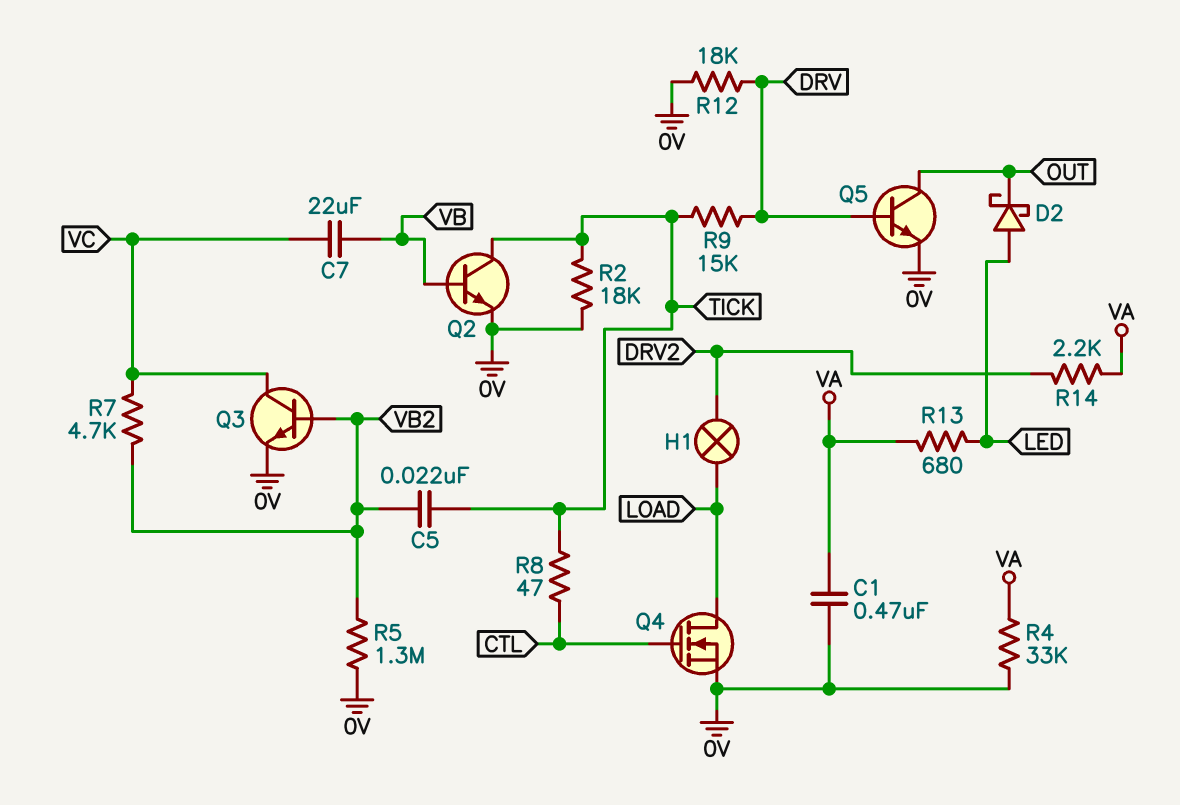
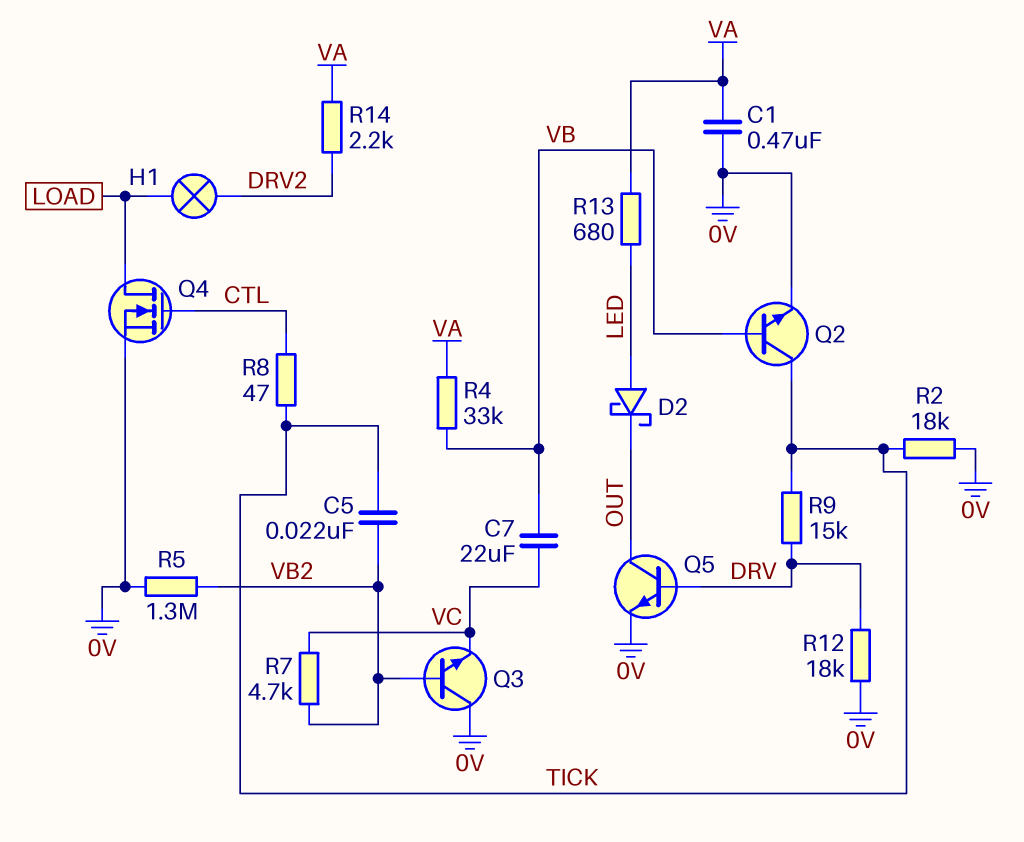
Q3: NPN (B VB2, C VC, E 0V) -> NPN (B VB2, C 0V, E VC)
R4: 33k (0V, VA) -> 33k (VA, VB)

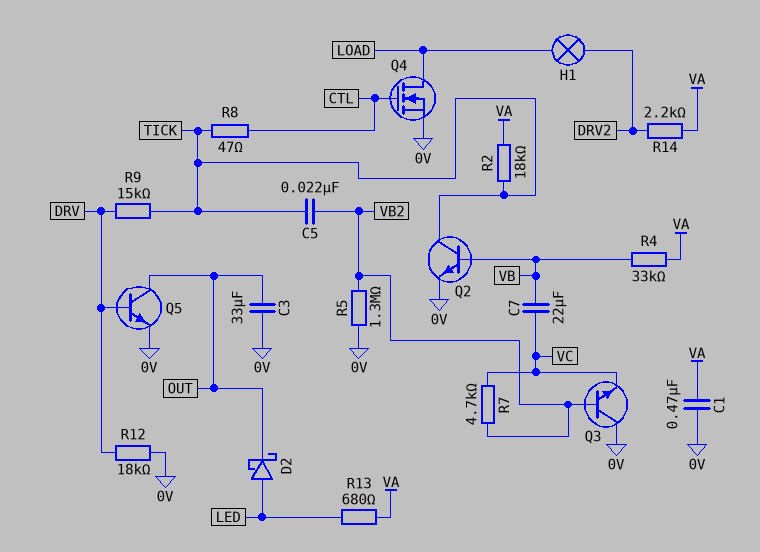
C3: none -> 33uF (0V, OUT)
R2: 18k (0V, TICK) -> 18k (TICK, VA)

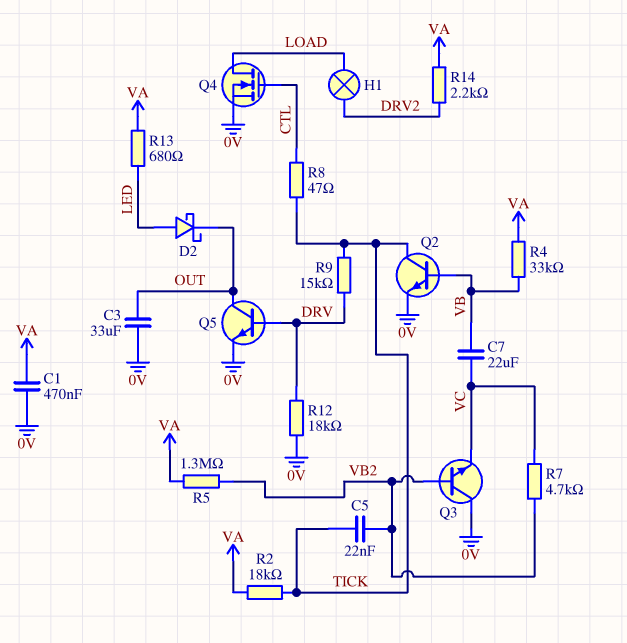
R5: 1.3M (0V, VB2) -> 1.3M (VA, VB2)

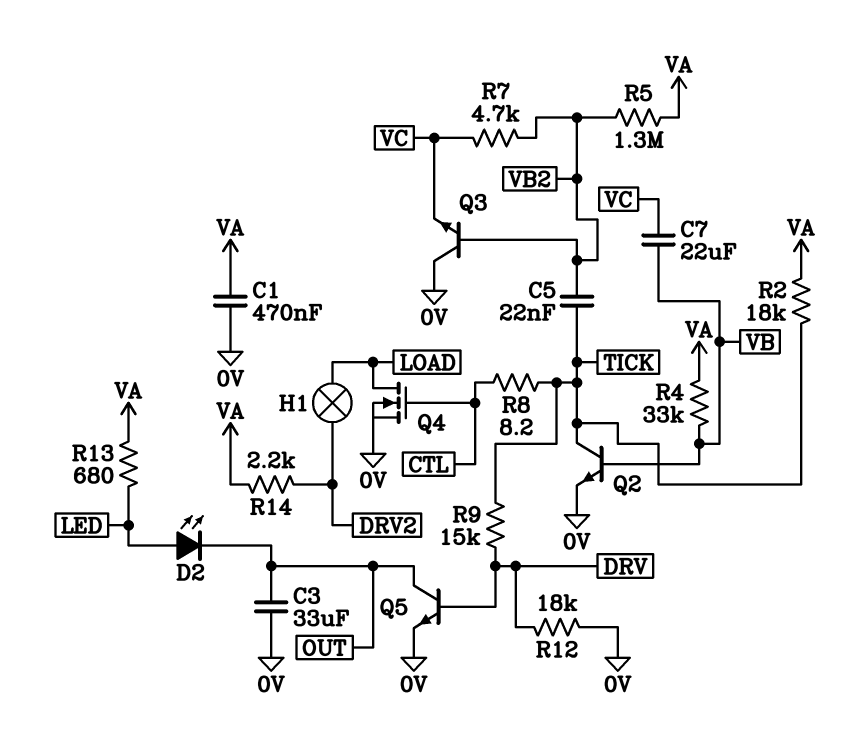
D2: schottky (A LED, K OUT) -> LED (A LED, K OUT)
R8: 47 (CTL, TICK) -> 8.2 (CTL, TICK)

